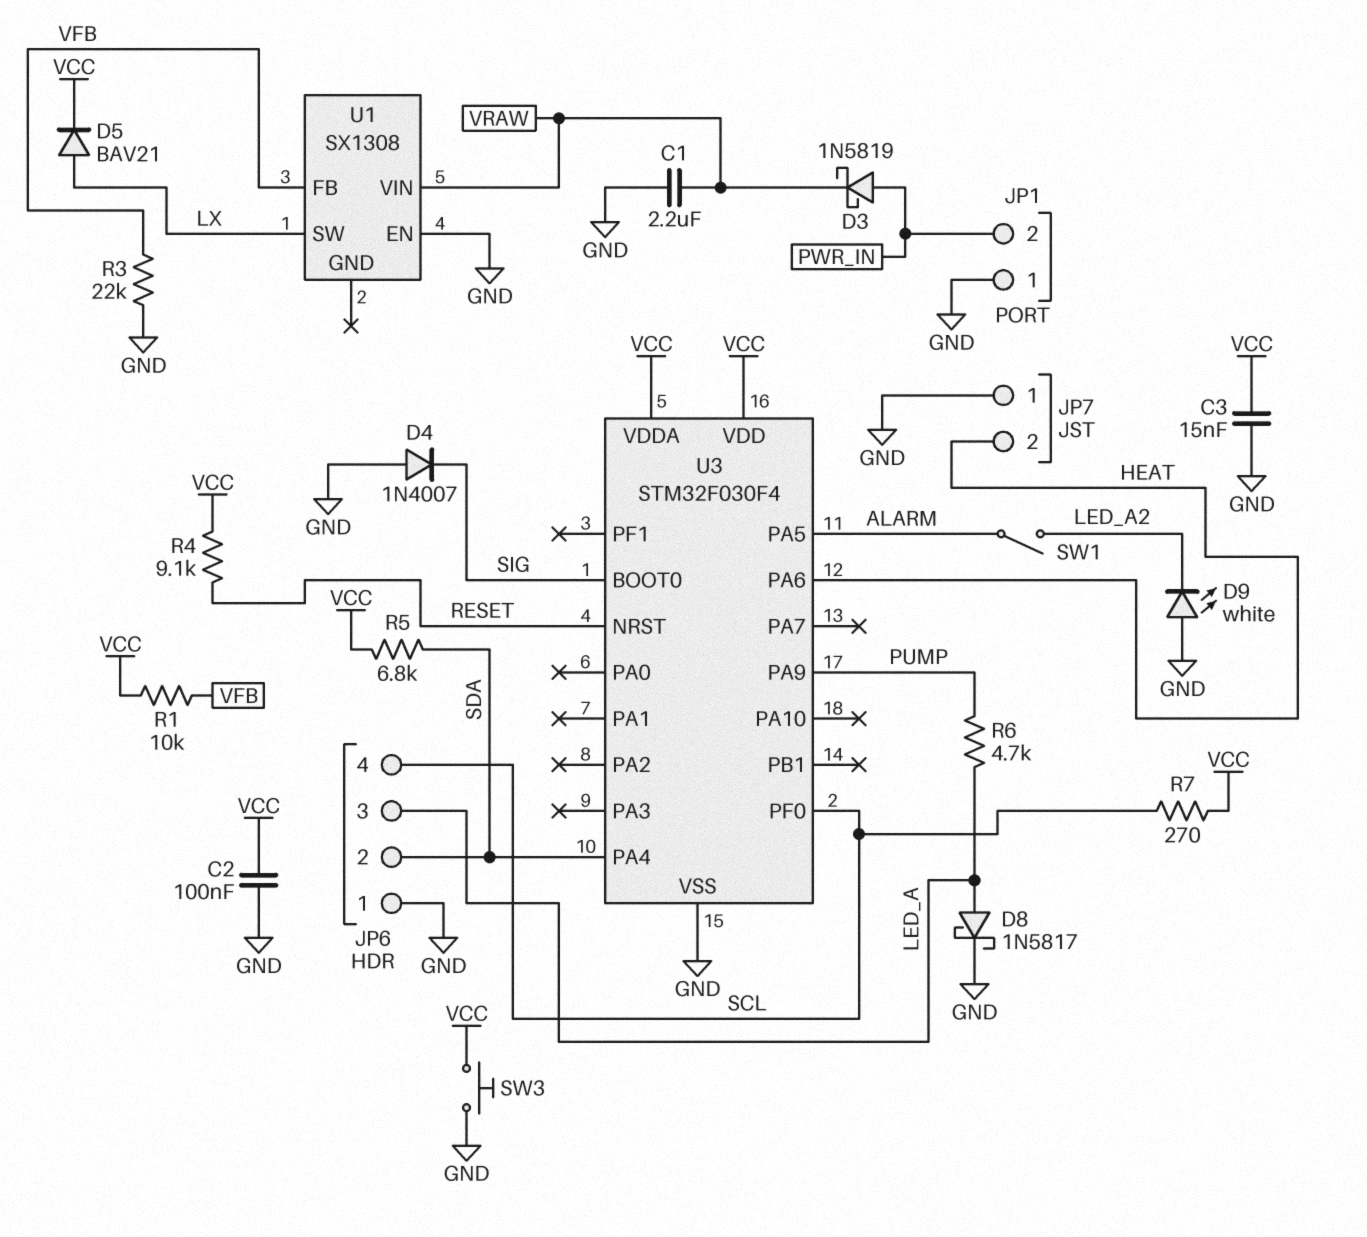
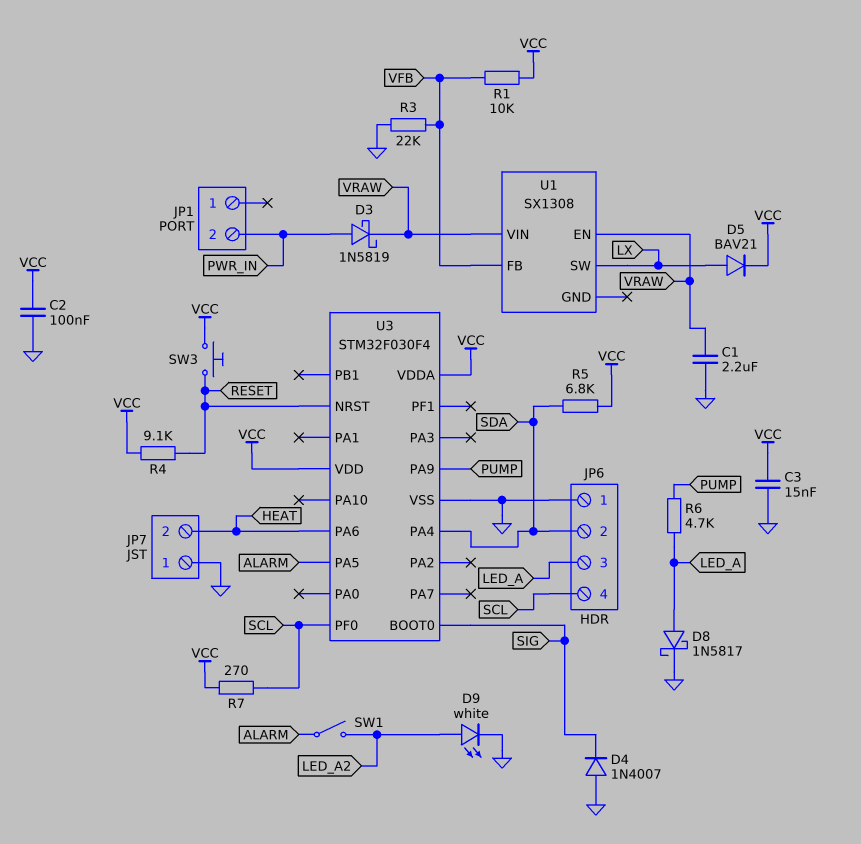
D9: LED white (A GND, K LED_A2) -> LED white (A LED_A2, K GND)
JP1 pin 1: GND -> none
SW3: button (GND, VCC) -> button (RESET, VCC)
U1 pin EN: GND -> VRAW

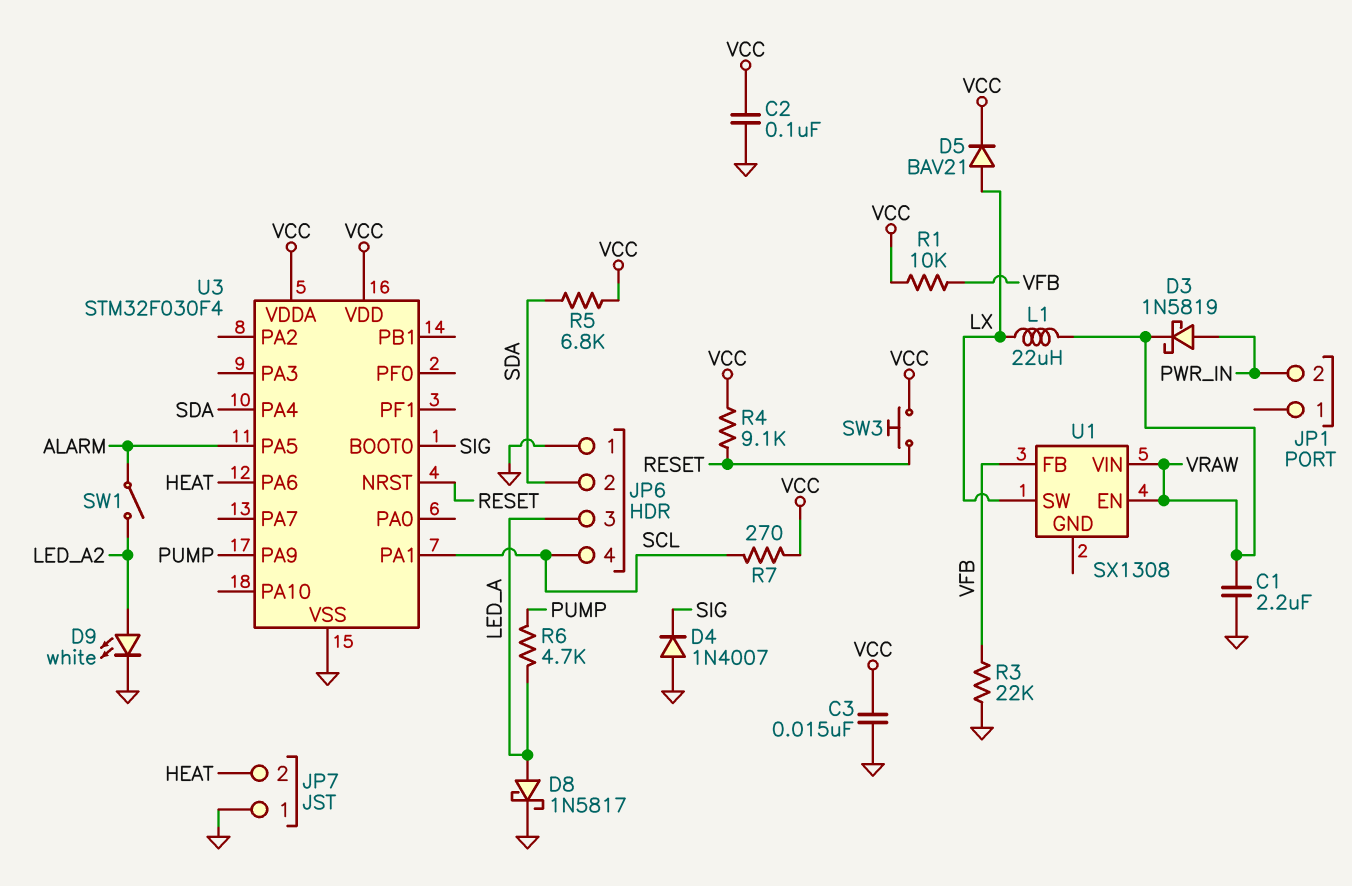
L1: none -> 22uH (LX, VRAW)
U3 pin PA1: none -> SCL
U3 pin PF0: SCL -> none

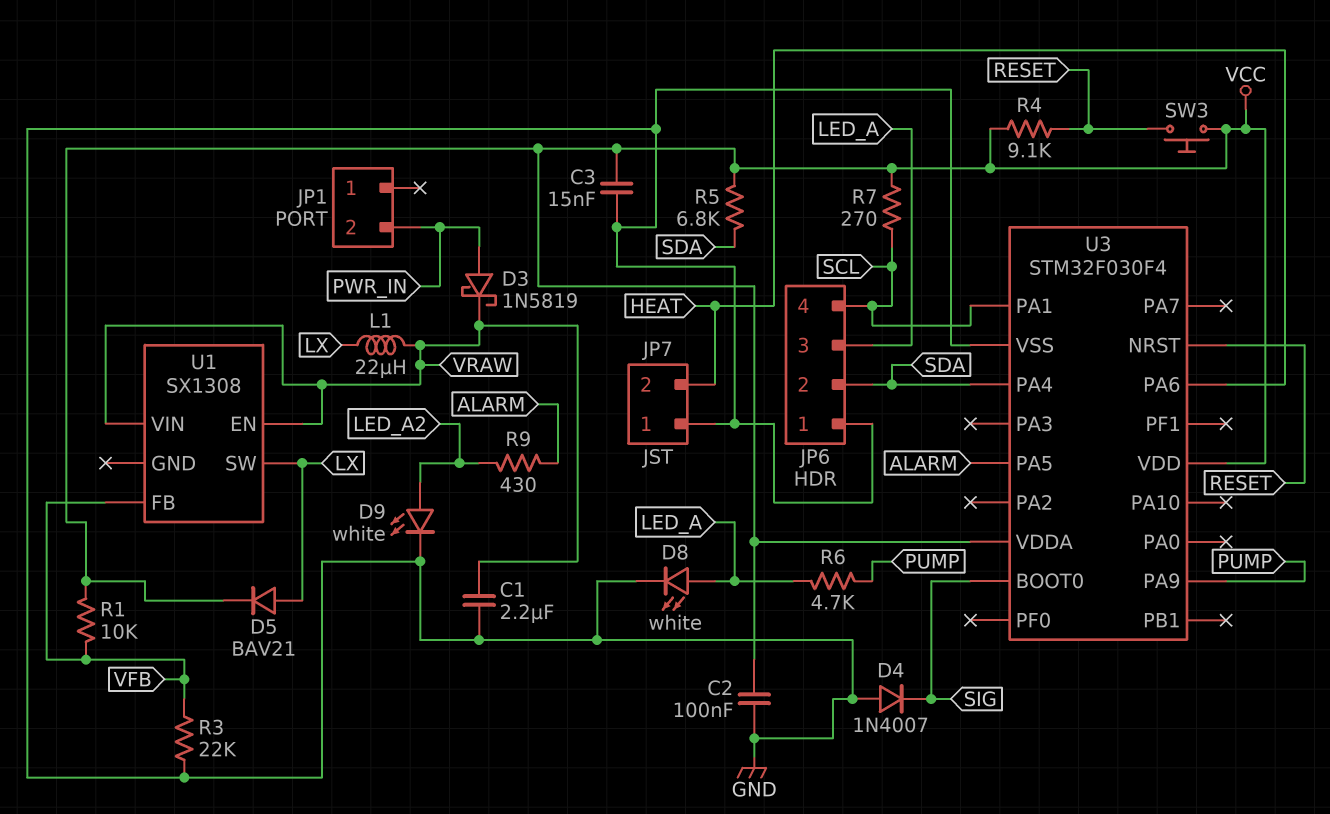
D8: schottky 1N5817 (A LED_A, K GND) -> LED white (A LED_A, K GND)
R9: none -> 430 (ALARM, LED_A2)
SW1: switch (ALARM, LED_A2) -> none

